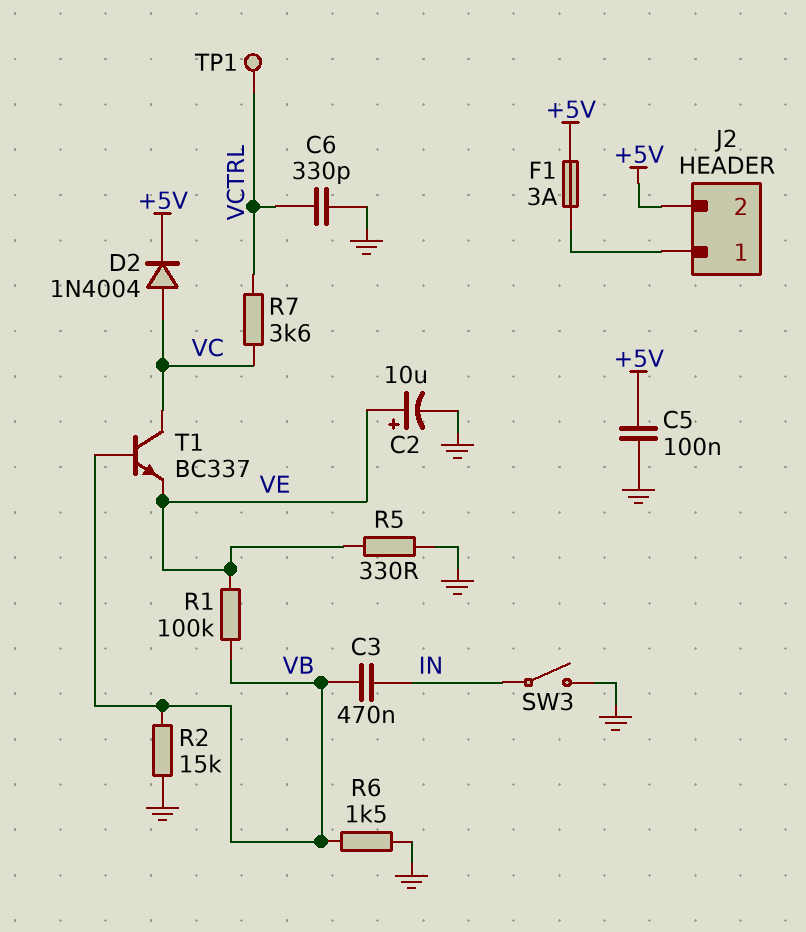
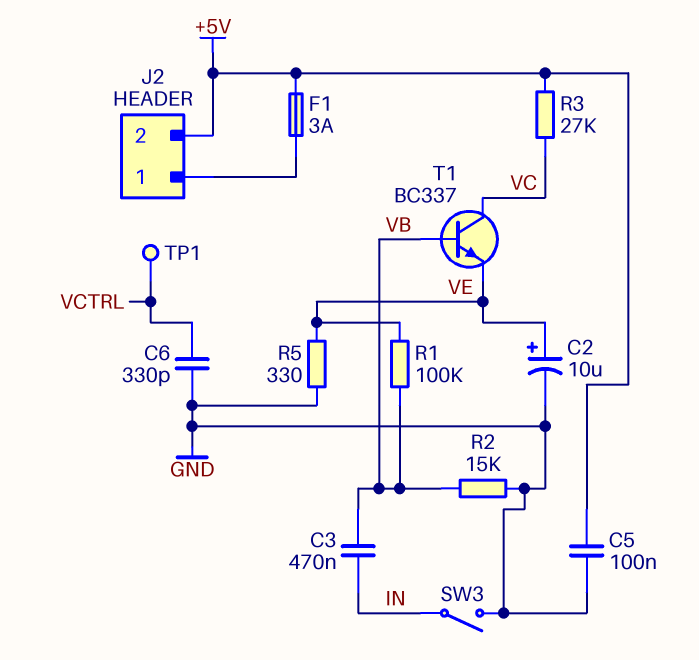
D2: diode 1N4004 (A VC, K +5V) -> none
R3: none -> 27k (+5V, VC)
R6: 1.5k (GND, VB) -> none
R7: 3.6k (VC, VCTRL) -> none

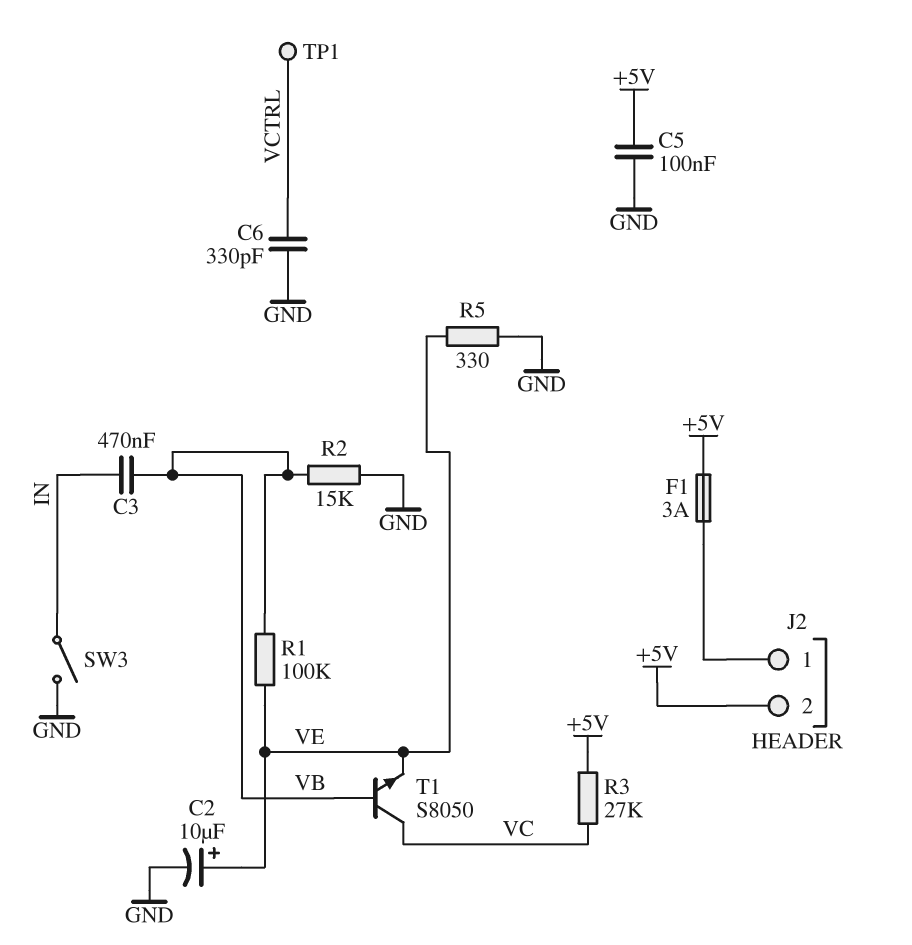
T1: NPN BC337 (B VB, C VC, E VE) -> NPN S8050 (B VB, C VC, E VE)

